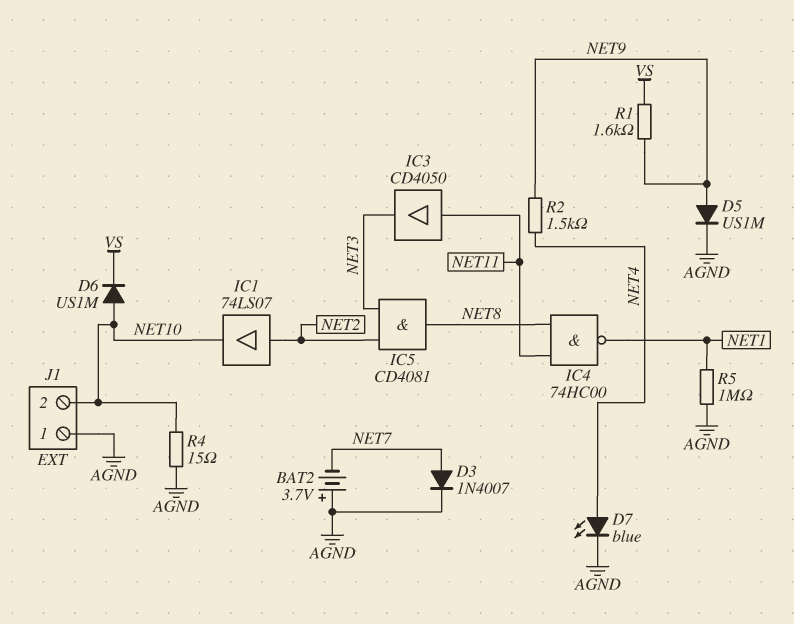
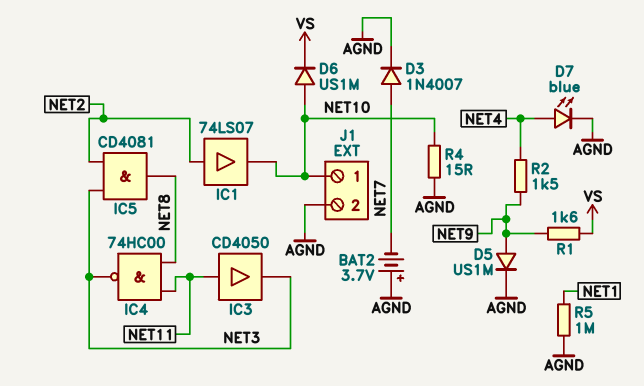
IC4: NAND 74HC00 (in NET8, in NET11, out NET1) -> NAND 74HC00 (in NET8, in NET11, out NET3)
J1 pin 1: AGND -> NET10
J1 pin 2: NET10 -> AGND

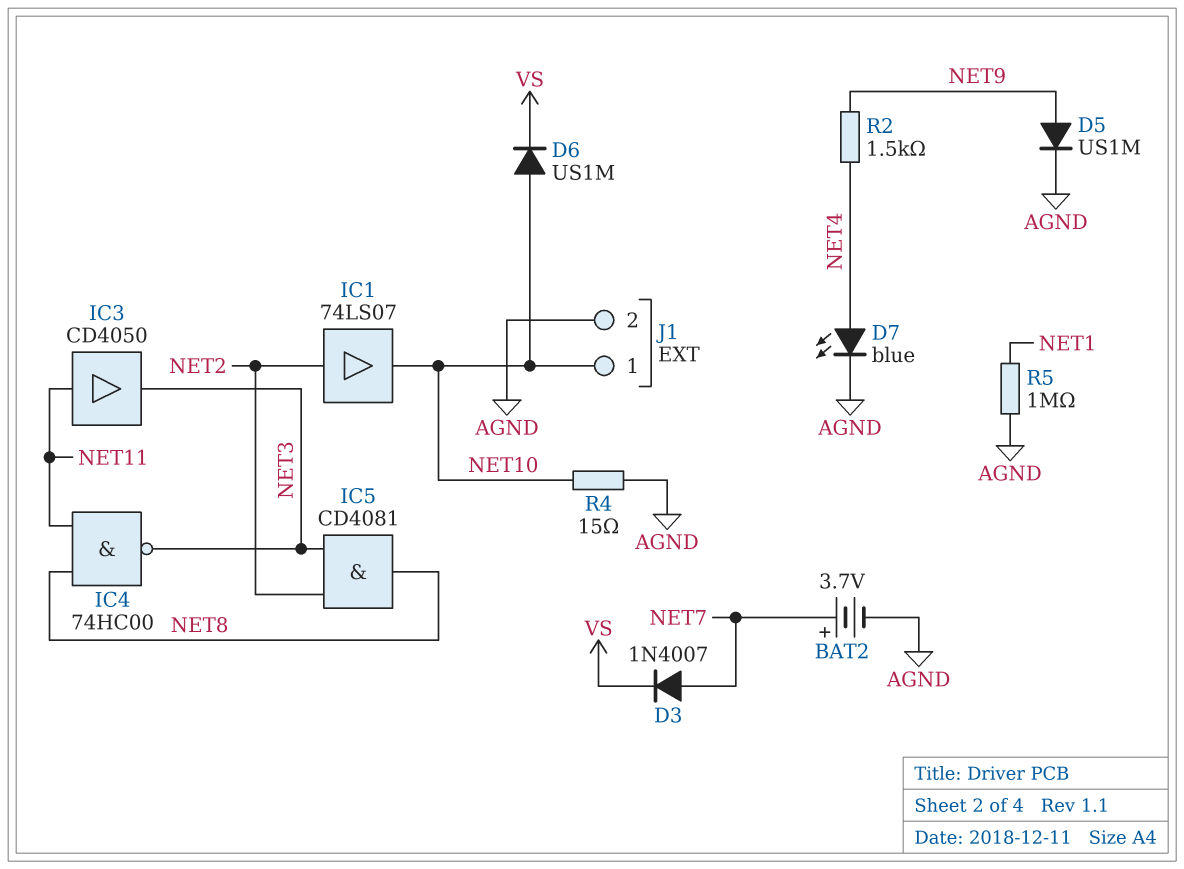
BAT2: 3.7V (plus AGND, minus NET7) -> 3.7V (plus NET7, minus AGND)
D3: diode 1N4007 (A NET7, K AGND) -> diode 1N4007 (A NET7, K VS)
R1: 1.6k (NET9, VS) -> none

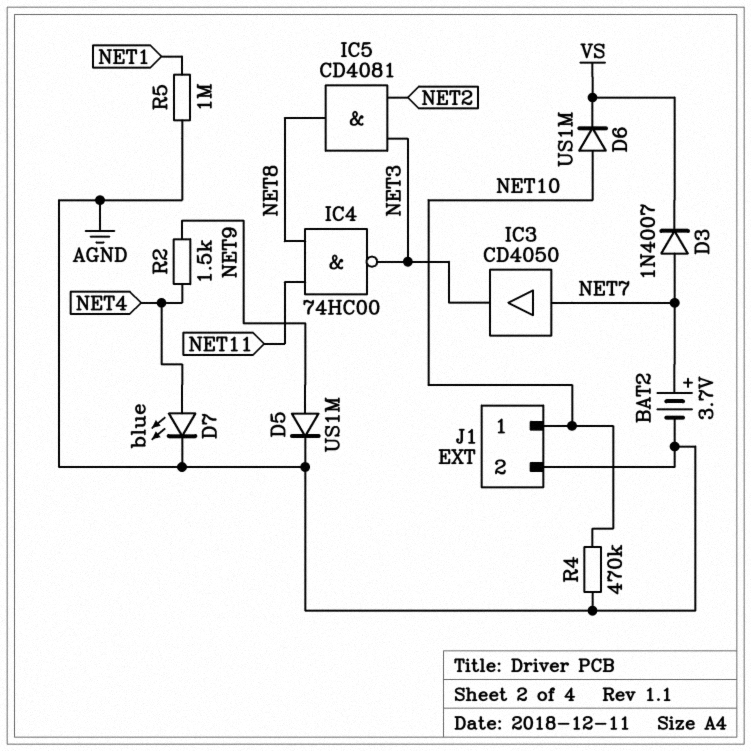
IC1: buffer 74LS07 (in NET2, out NET10) -> none
IC3: buffer CD4050 (in NET11, out NET3) -> buffer CD4050 (in NET7, out NET3)
R4: 15 (AGND, NET10) -> 470k (AGND, NET10)

